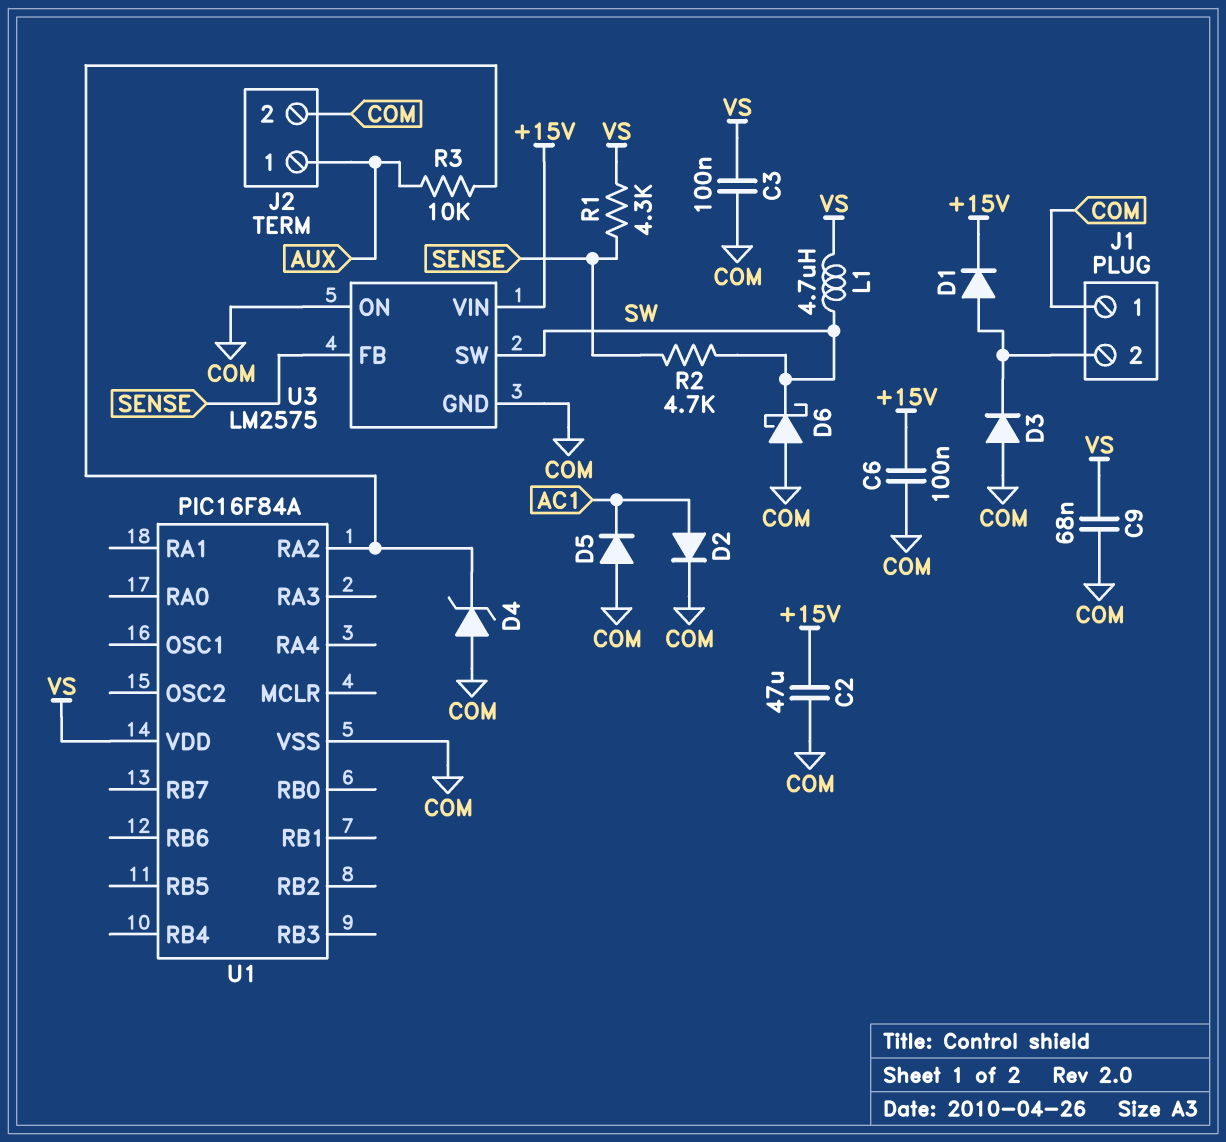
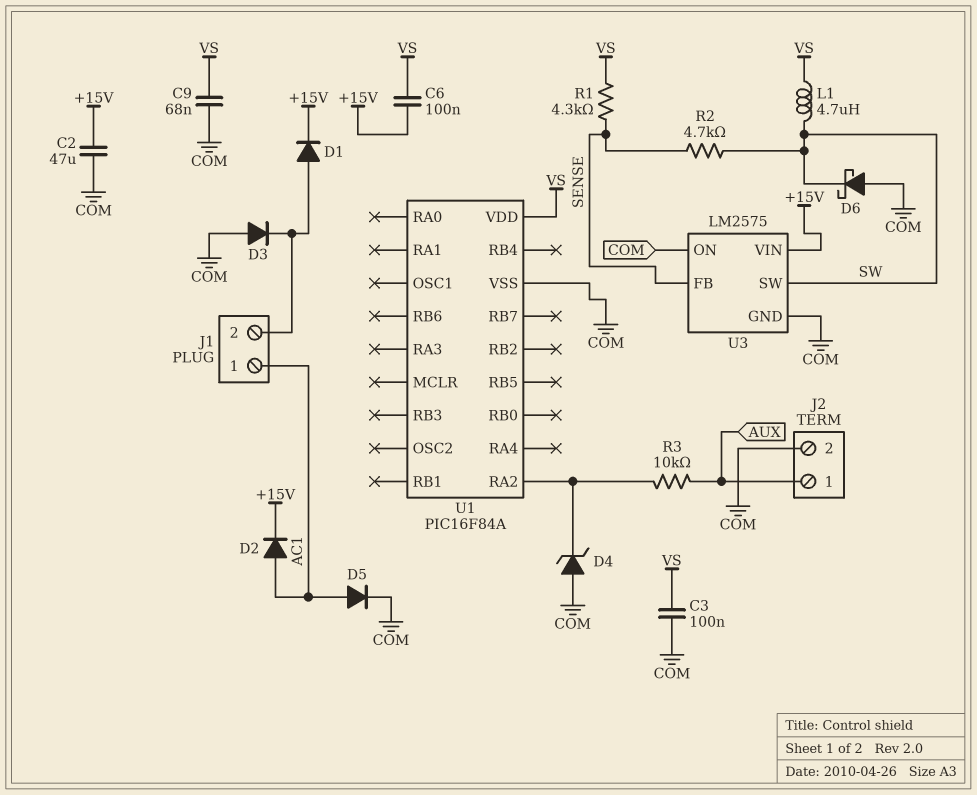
C6: 100nF (+15V, COM) -> 100nF (+15V, VS)
D2: diode (A AC1, K COM) -> diode (A AC1, K +15V)
D5: diode (A COM, K AC1) -> diode (A AC1, K COM)
J1 pin 1: COM -> AC1

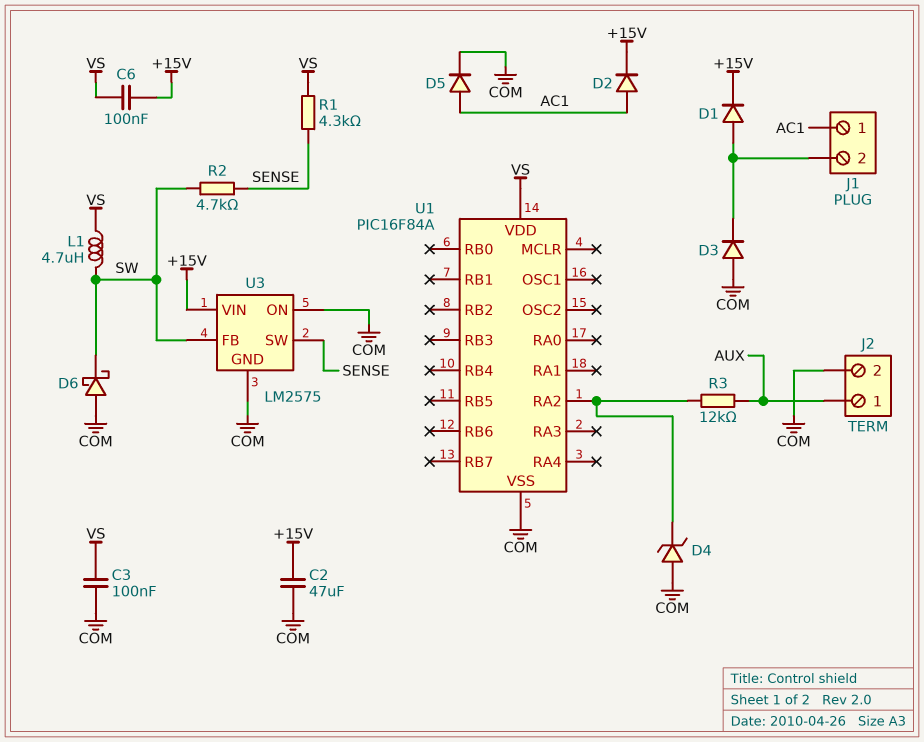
C9: 68nF (COM, VS) -> none
R3: 10k (AUX, U1/RA2) -> 12k (AUX, U1/RA2)
U3 pin FB: SENSE -> SW
U3 pin SW: SW -> SENSE

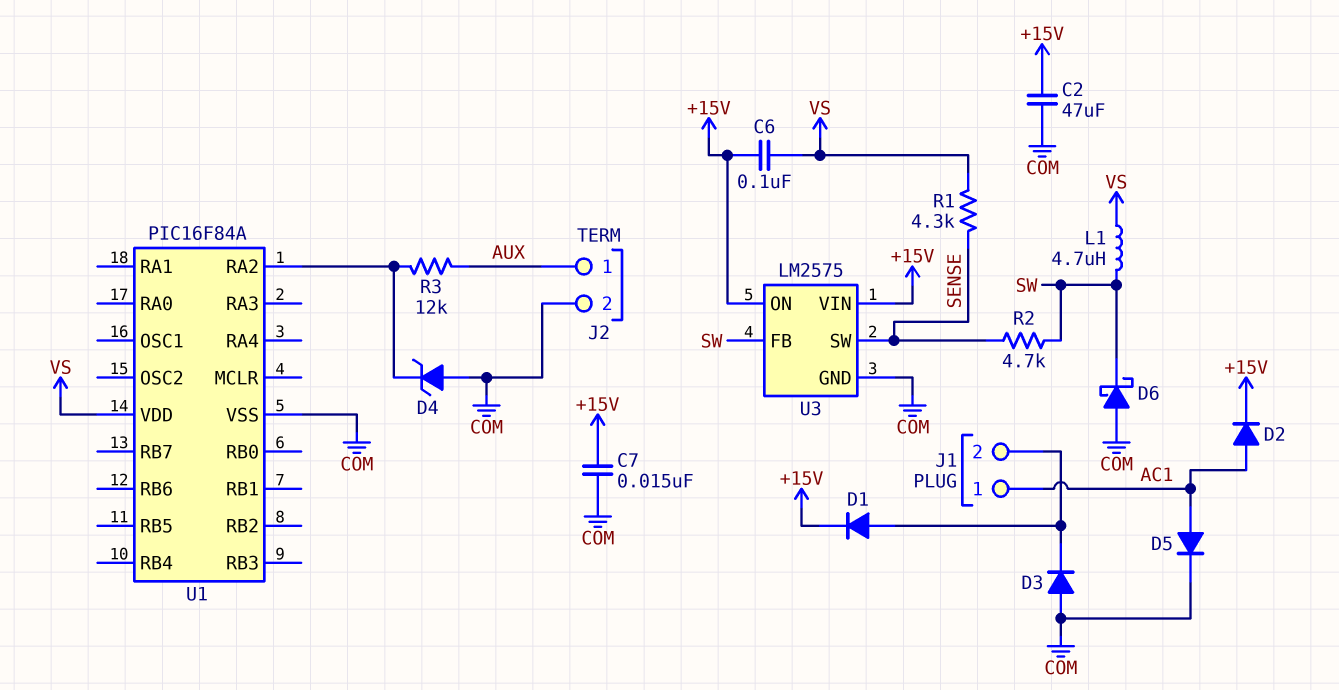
C3: 100nF (COM, VS) -> none
C7: none -> 15nF (+15V, COM)
U3 pin ON: COM -> +15V

